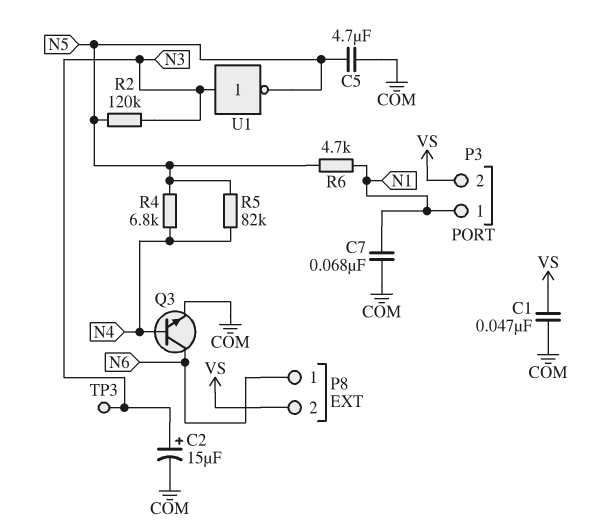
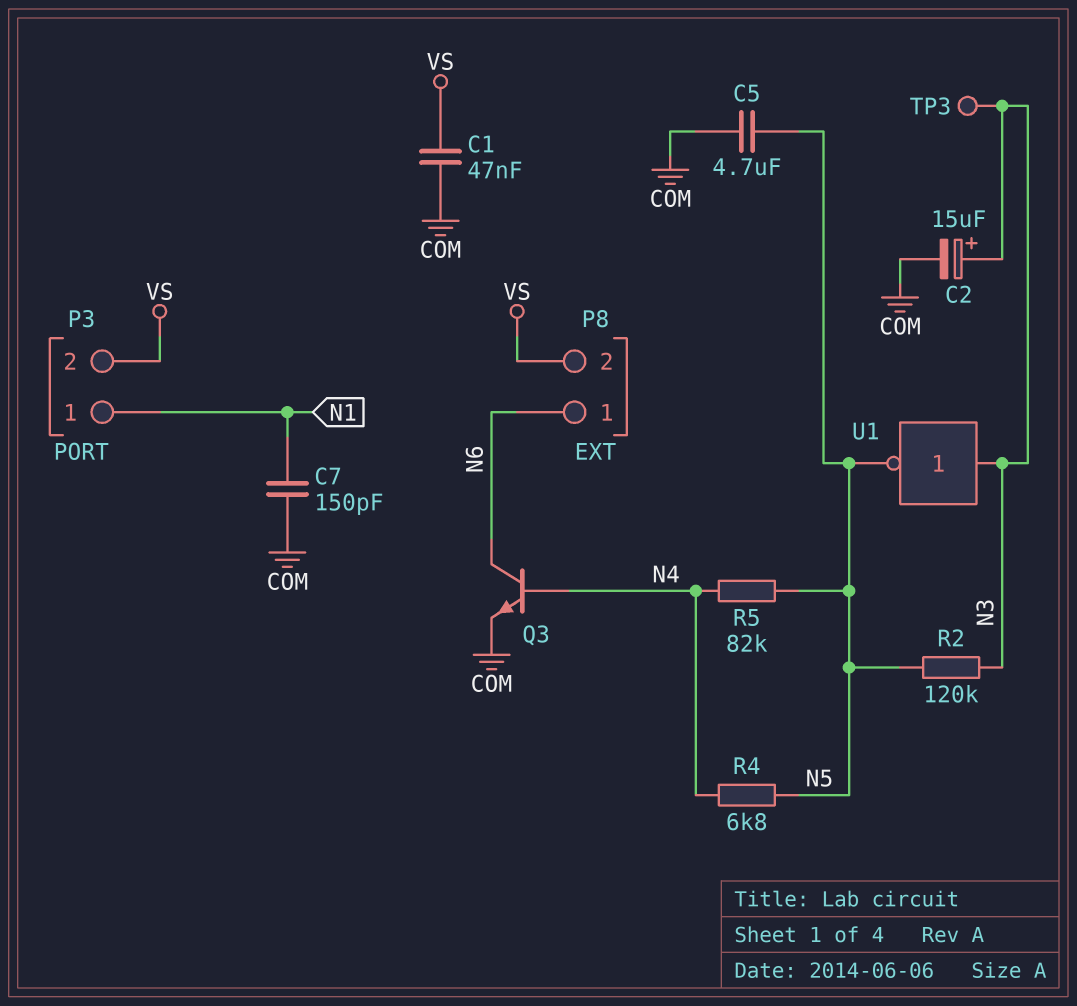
C7: 68nF (COM, N1) -> 150pF (COM, N1)
R6: 4.7k (N1, N5) -> none

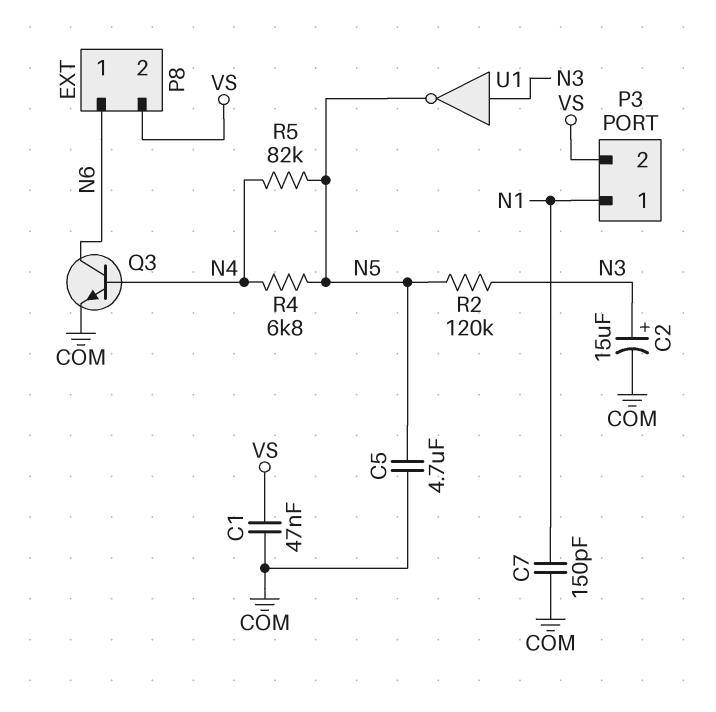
TP3: test point (N3) -> none

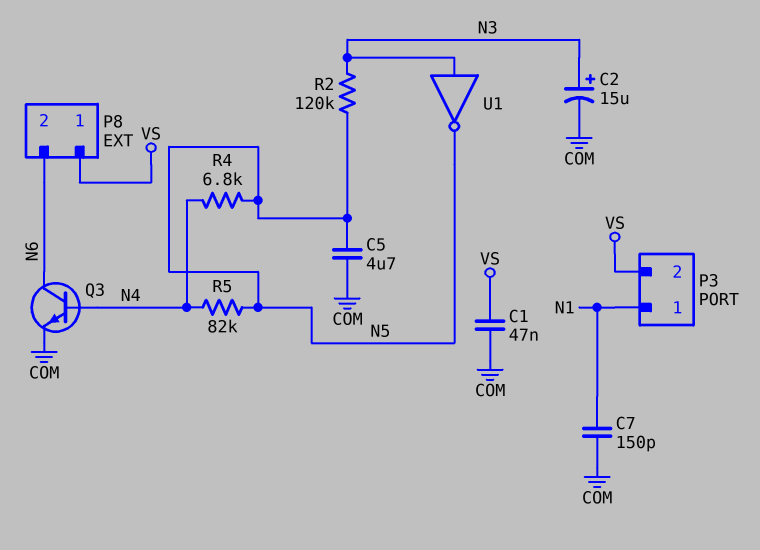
P8 pin 1: N6 -> VS
P8 pin 2: VS -> N6

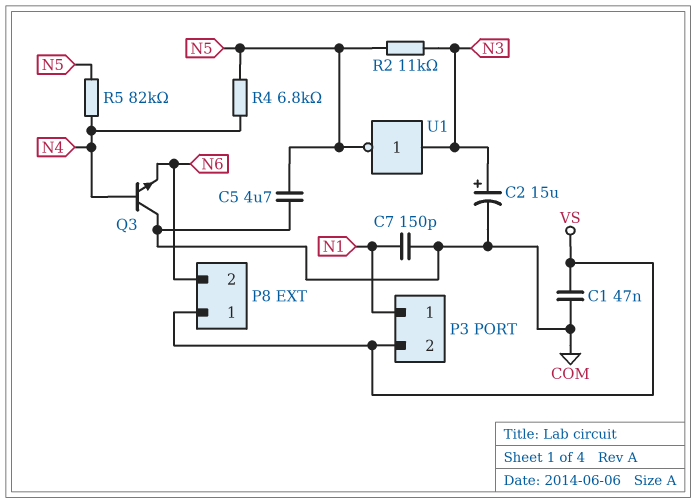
Q3: NPN (B N4, C N6, E COM) -> NPN (B N4, C COM, E N6)
R2: 120k (N3, N5) -> 11k (N3, N5)

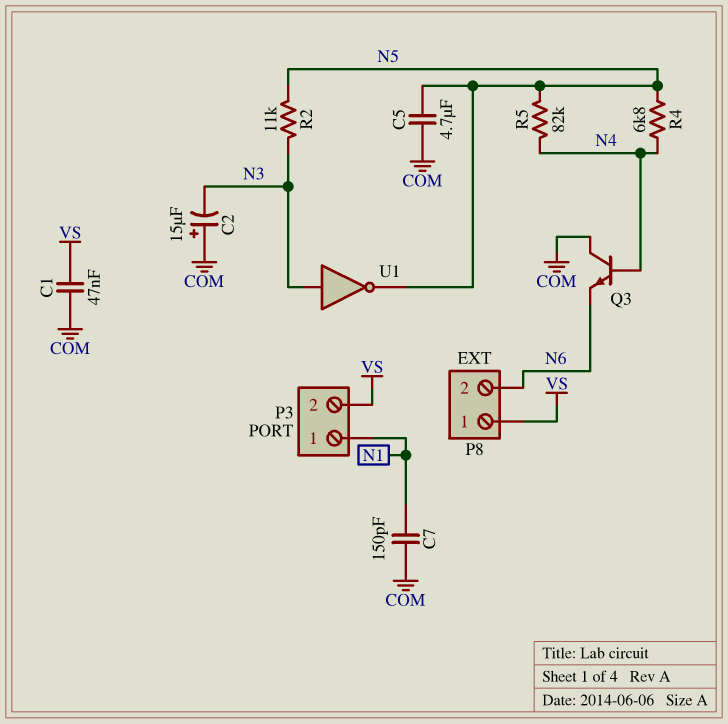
C2: 15uF (plus N3, minus COM) -> 15uF (plus COM, minus N3)

